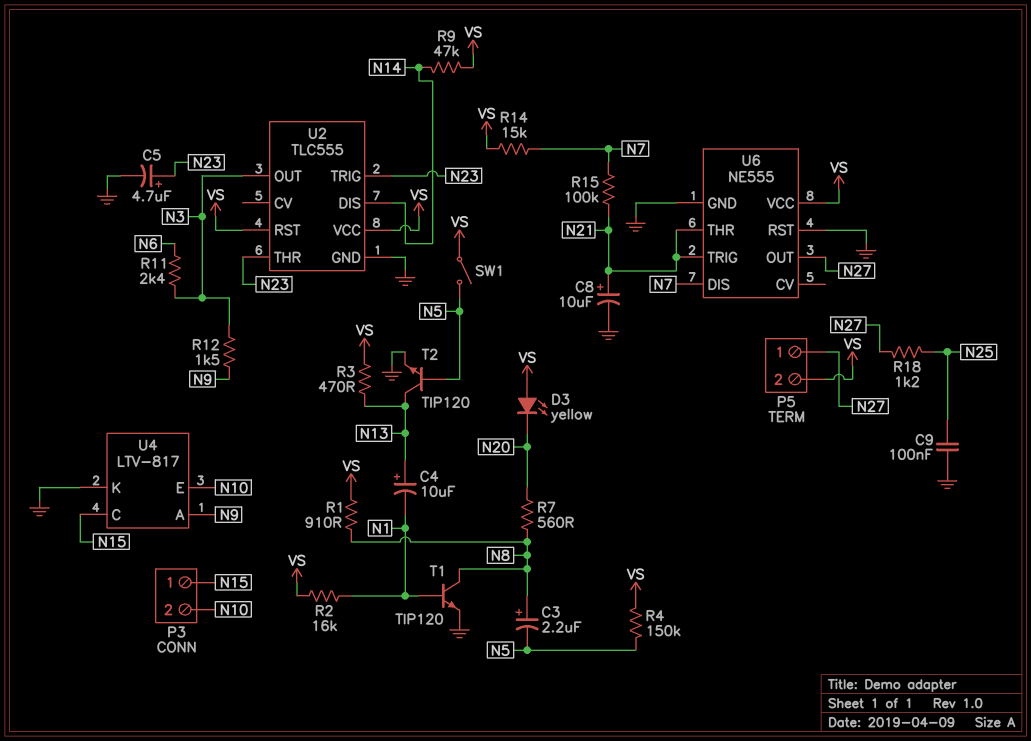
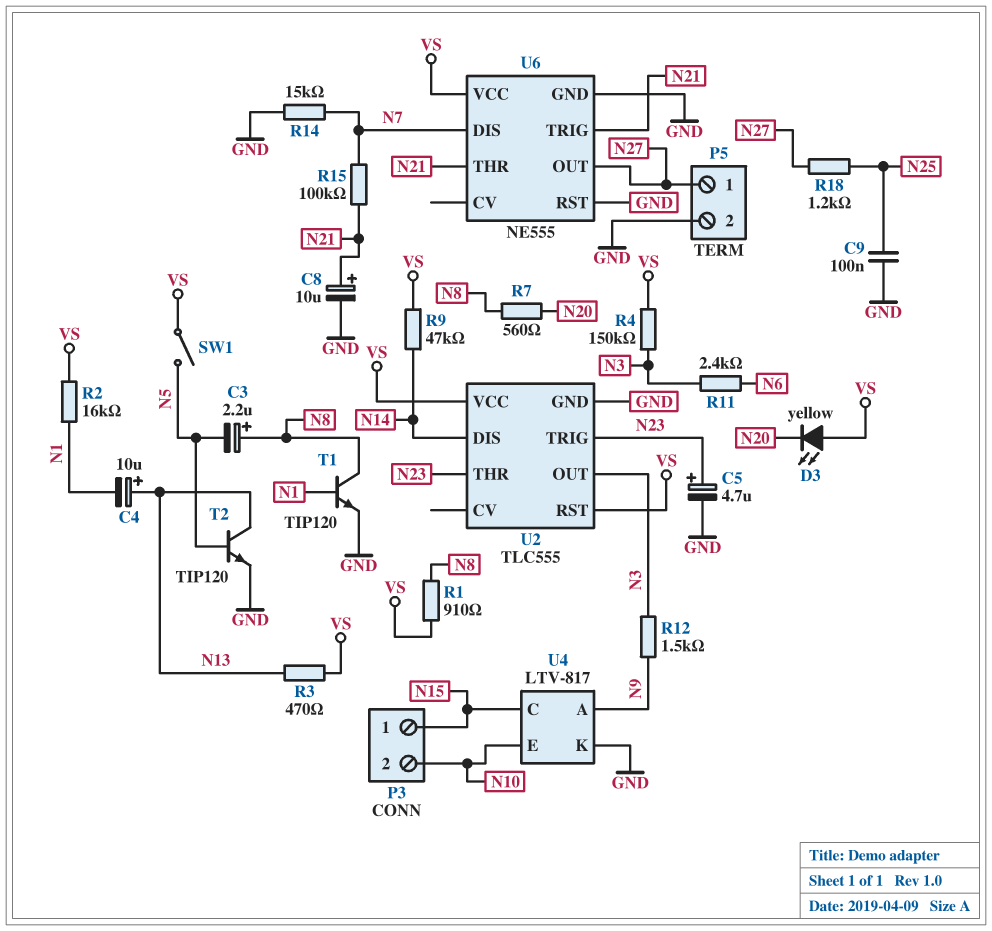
P5 pin 2: VS -> GND
R4: 150k (N5, VS) -> 150k (N3, VS)
R14: 15k (N7, VS) -> 15k (GND, N7)

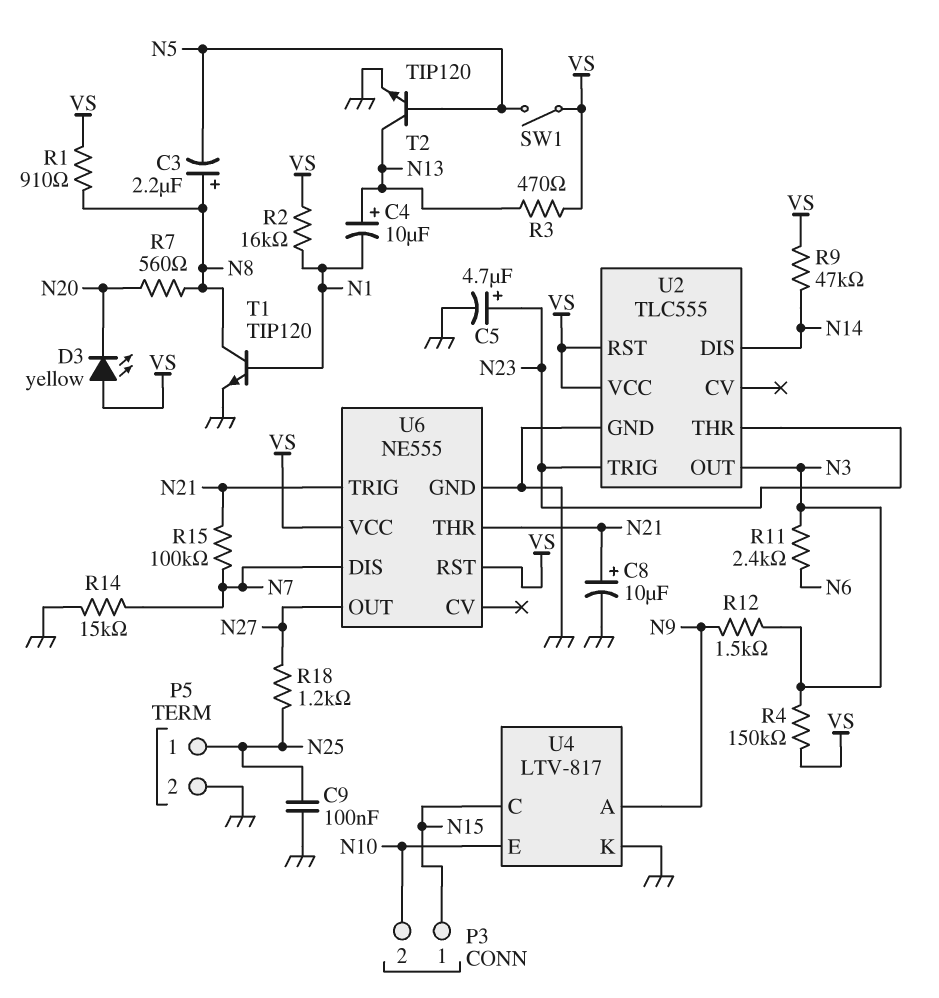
P5 pin 1: N27 -> N25
U6 pin RST: GND -> VS

